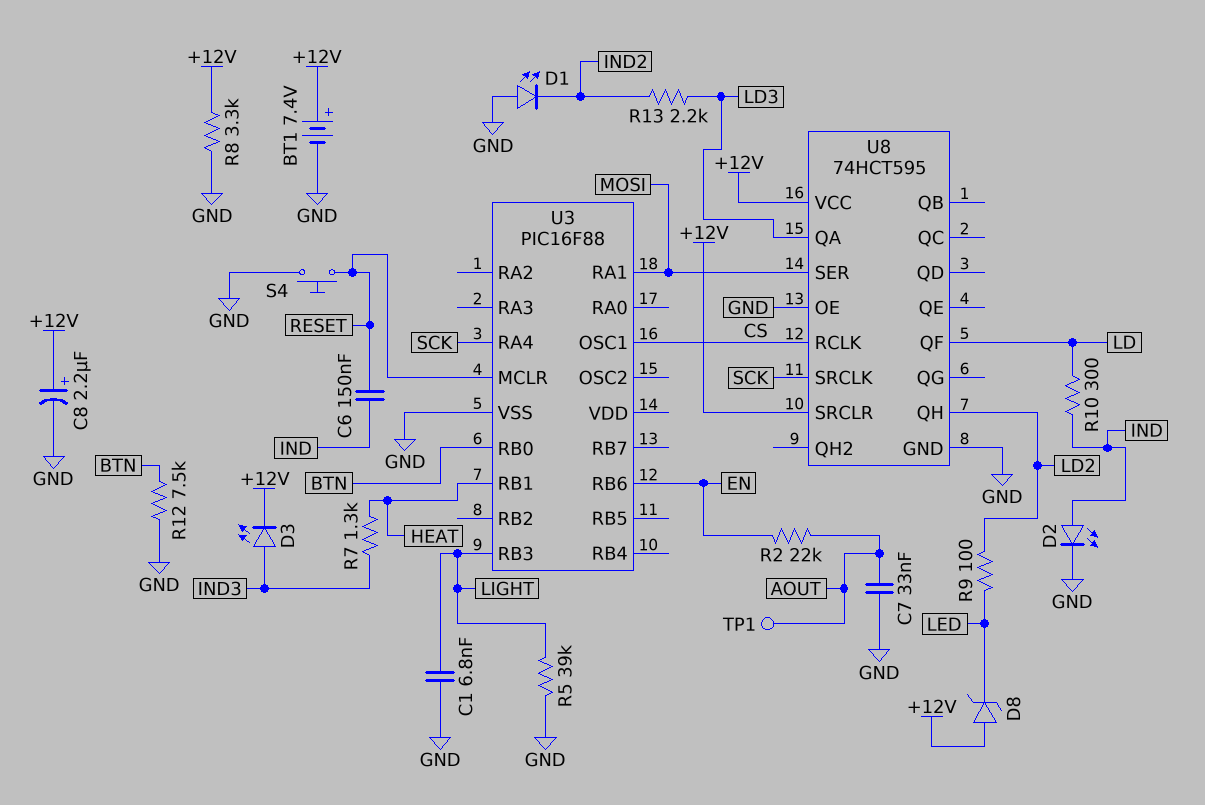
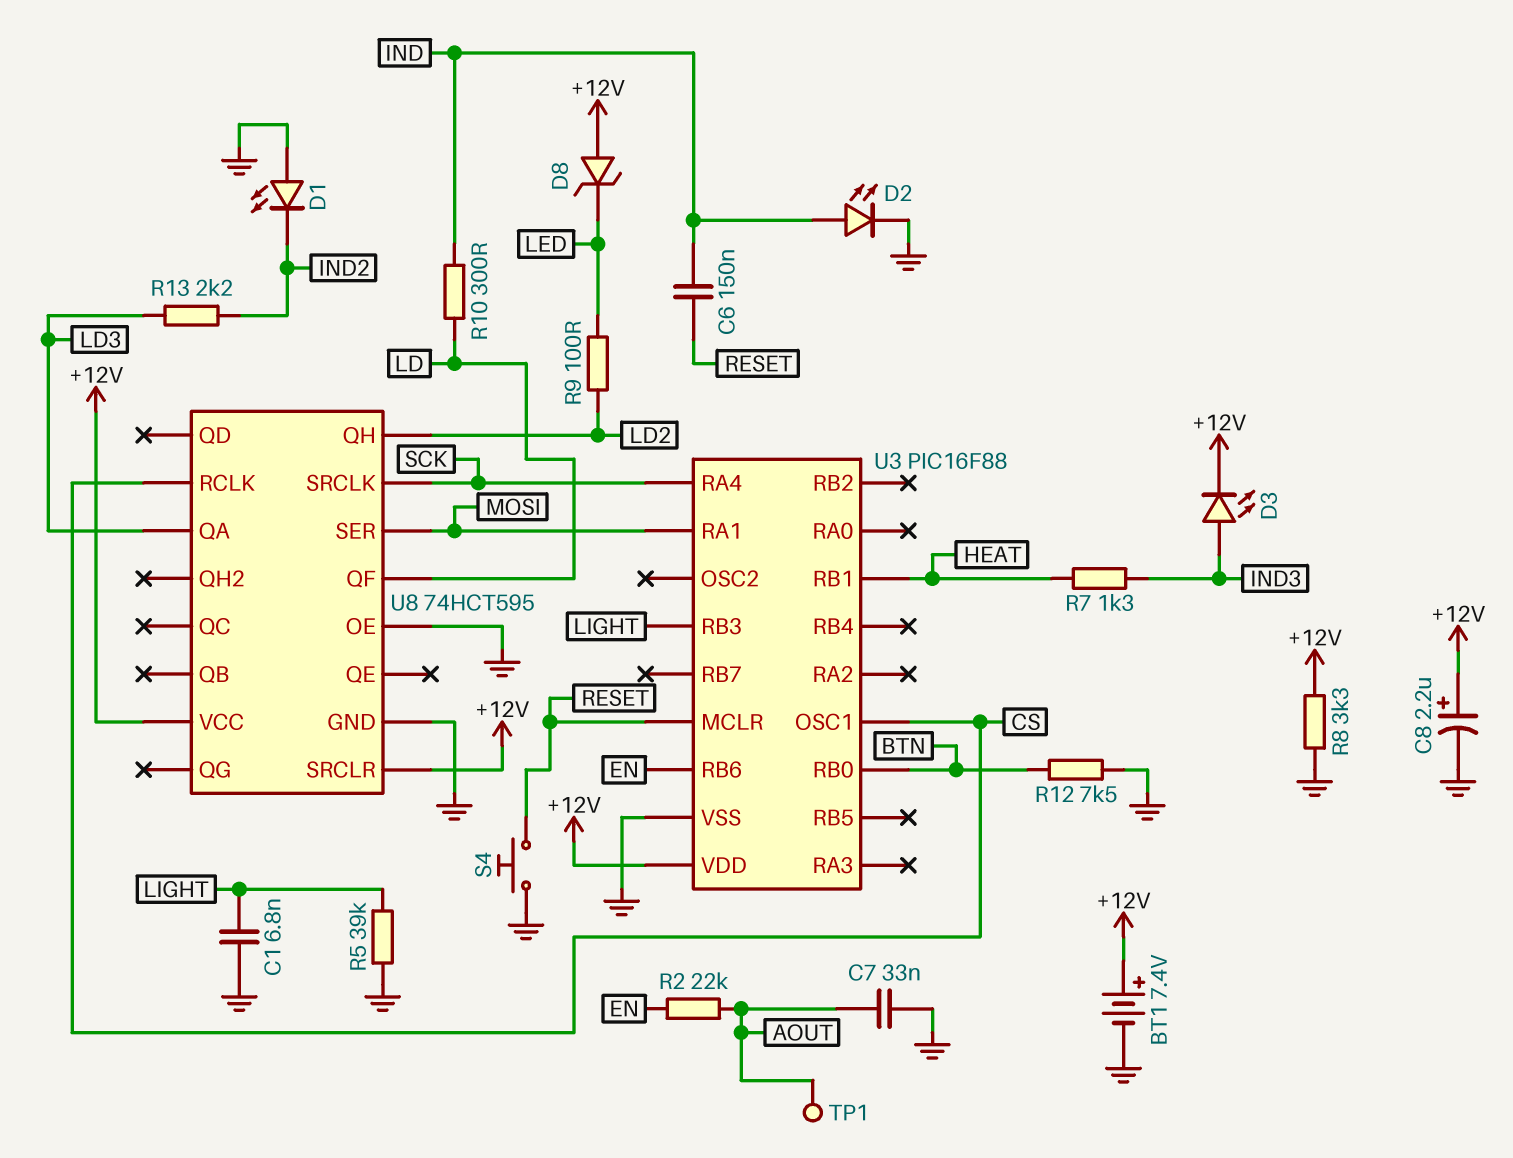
U3 pin VDD: none -> +12V

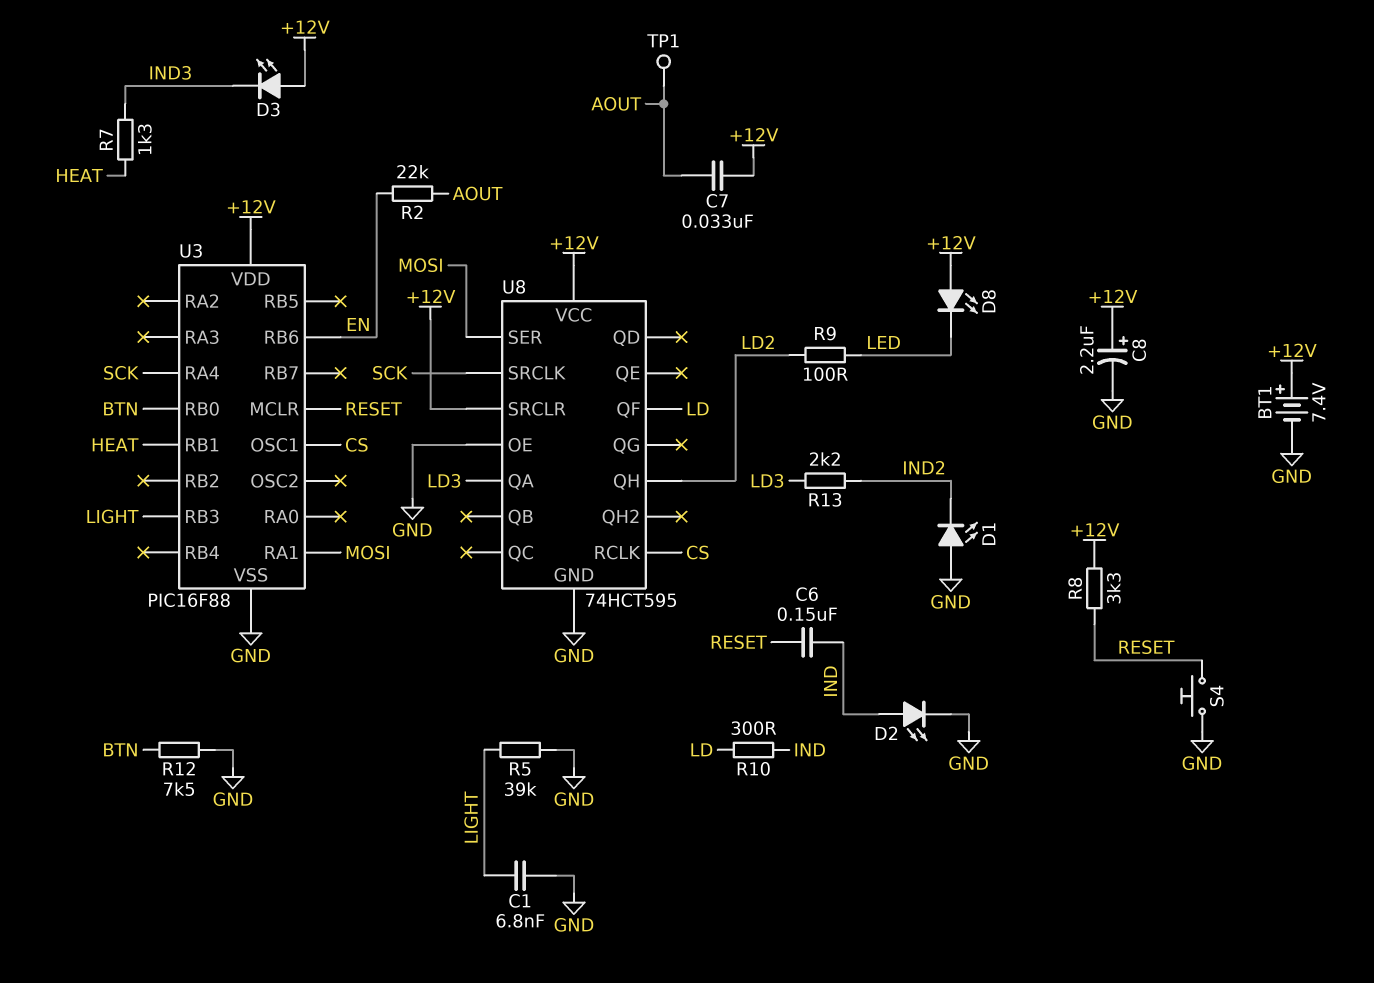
C7: 33nF (AOUT, GND) -> 33nF (+12V, AOUT)
D3: LED (A IND3, K +12V) -> LED (A +12V, K IND3)
D8: zener (A +12V, K LED) -> LED (A +12V, K LED)
R8: 3.3k (+12V, GND) -> 3.3k (+12V, RESET)

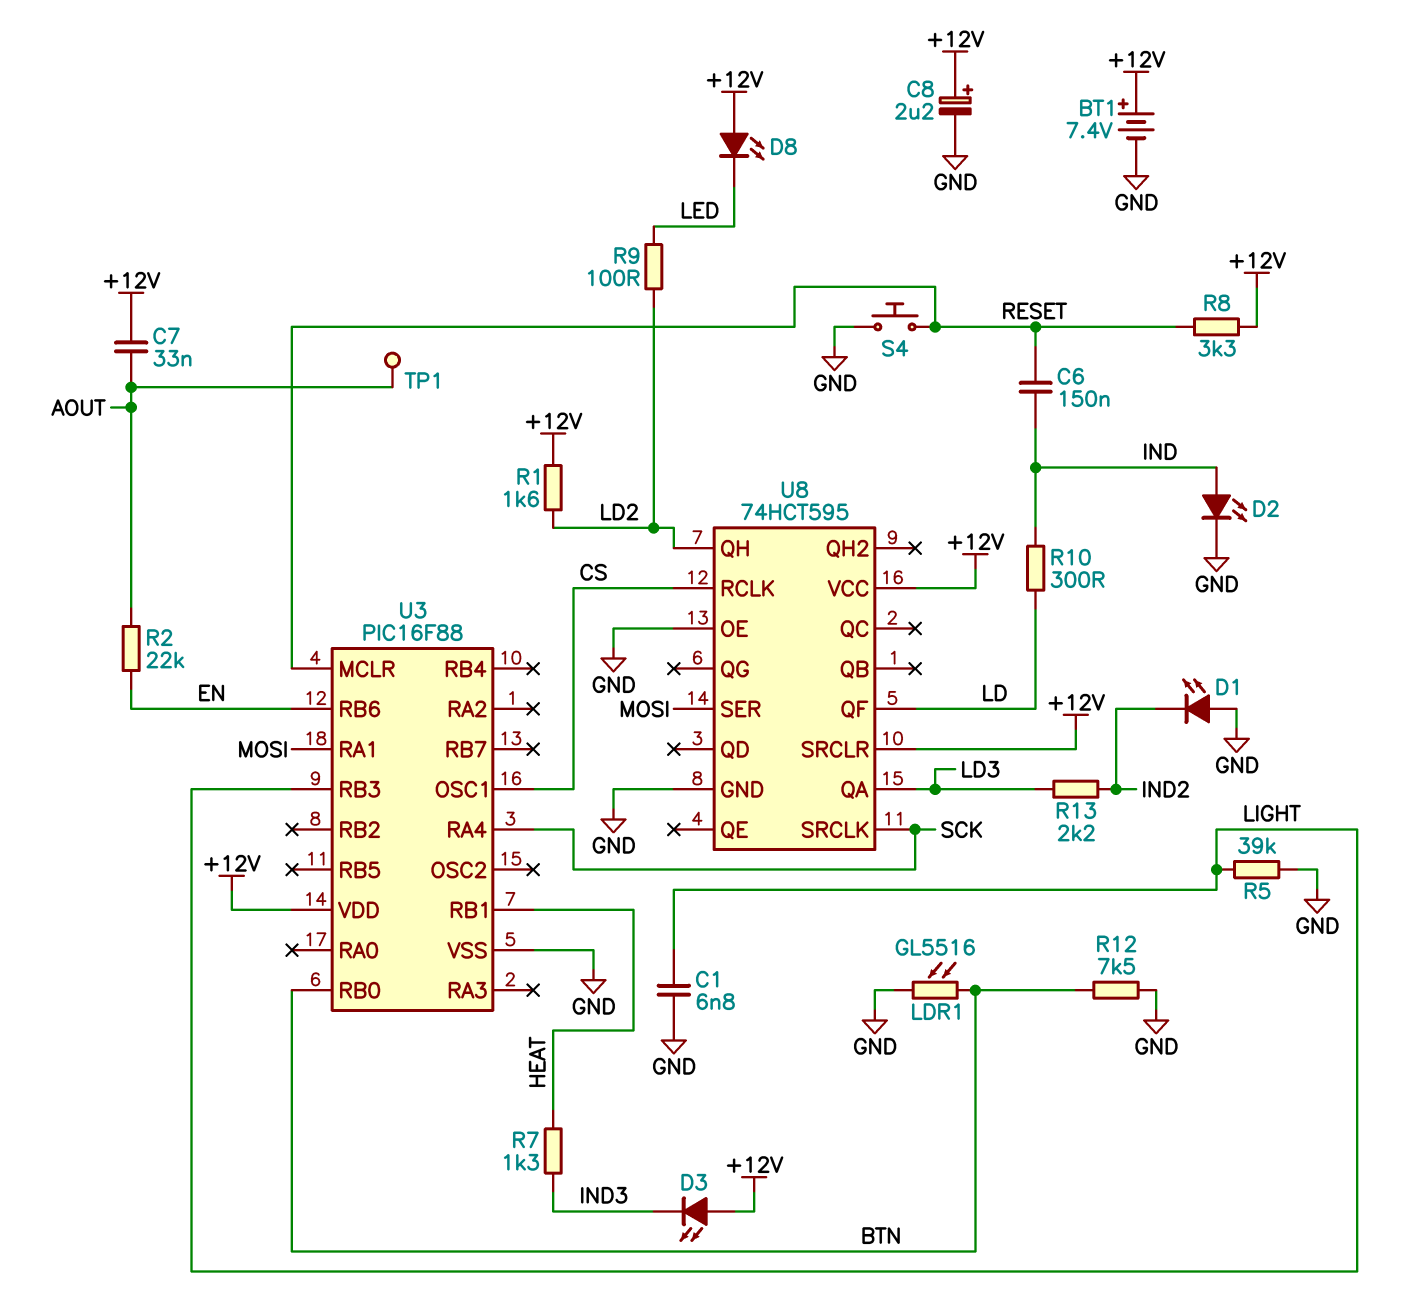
LDR1: none -> GL5516 (BTN, GND)
R1: none -> 1.6k (+12V, LD2)

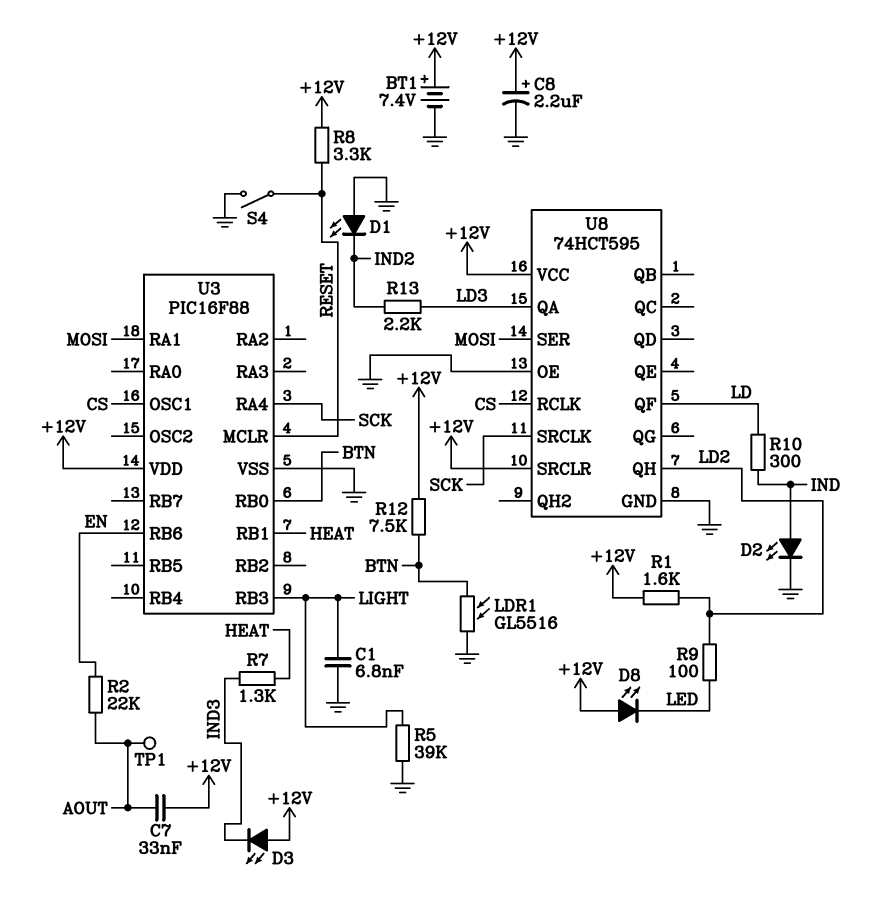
C6: 150nF (IND, RESET) -> none
R12: 7.5k (BTN, GND) -> 7.5k (+12V, BTN)
S4: button (GND, RESET) -> switch (GND, RESET)

